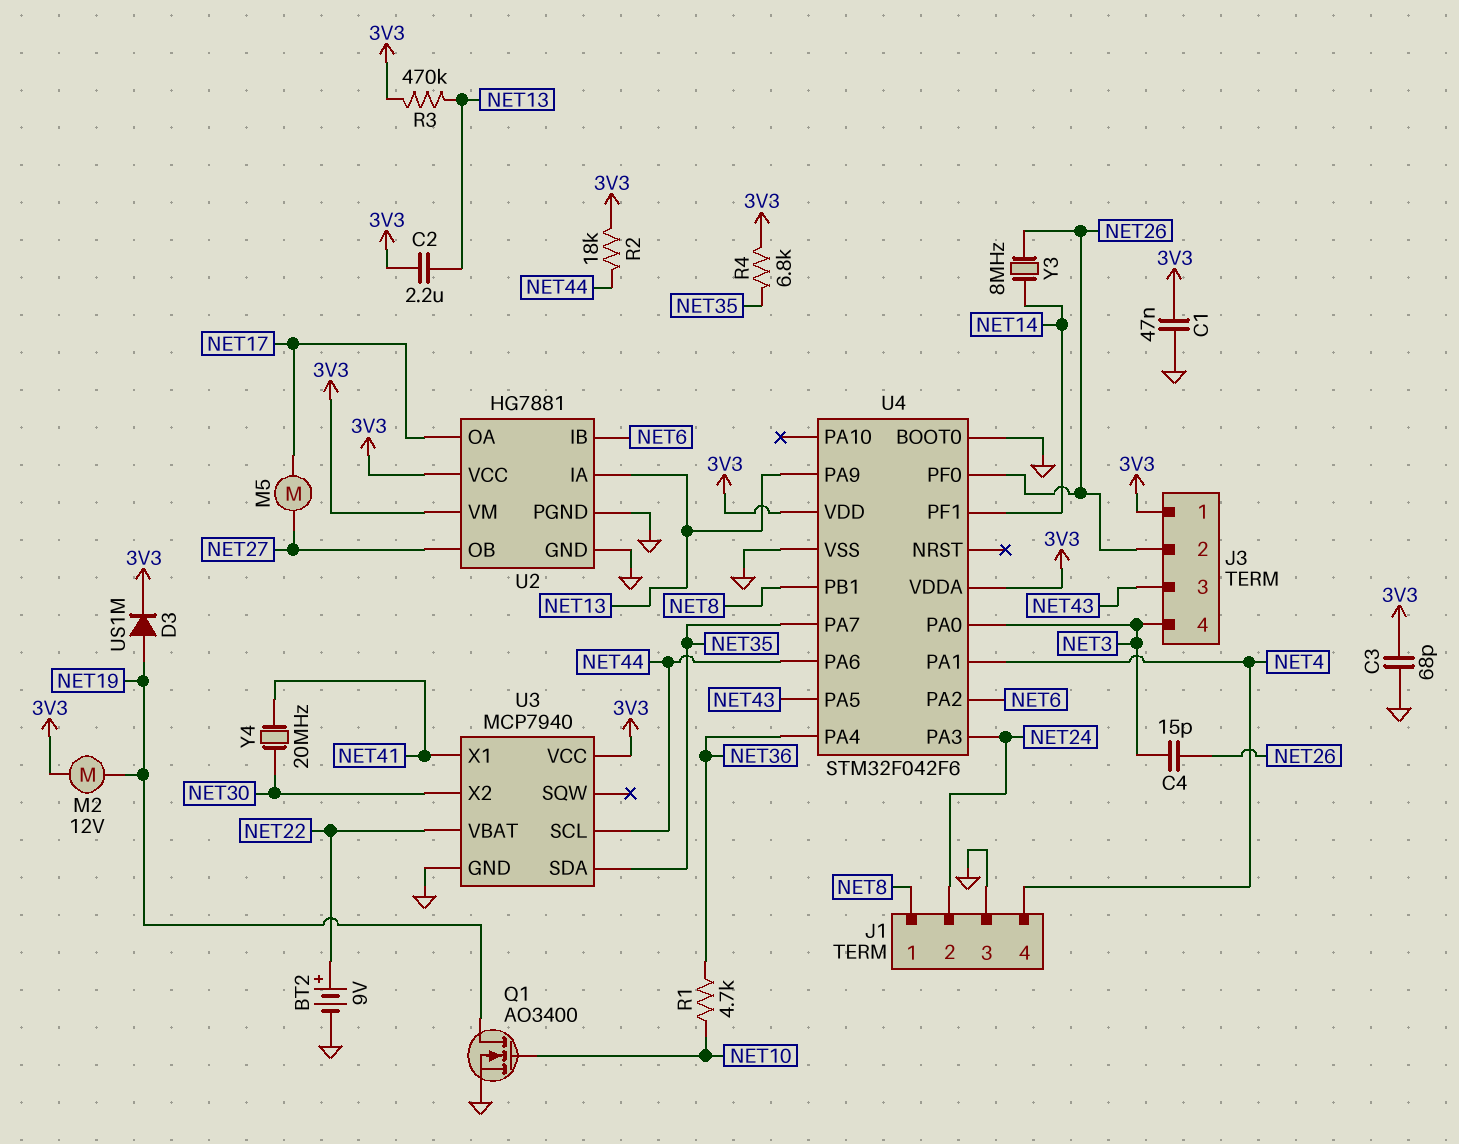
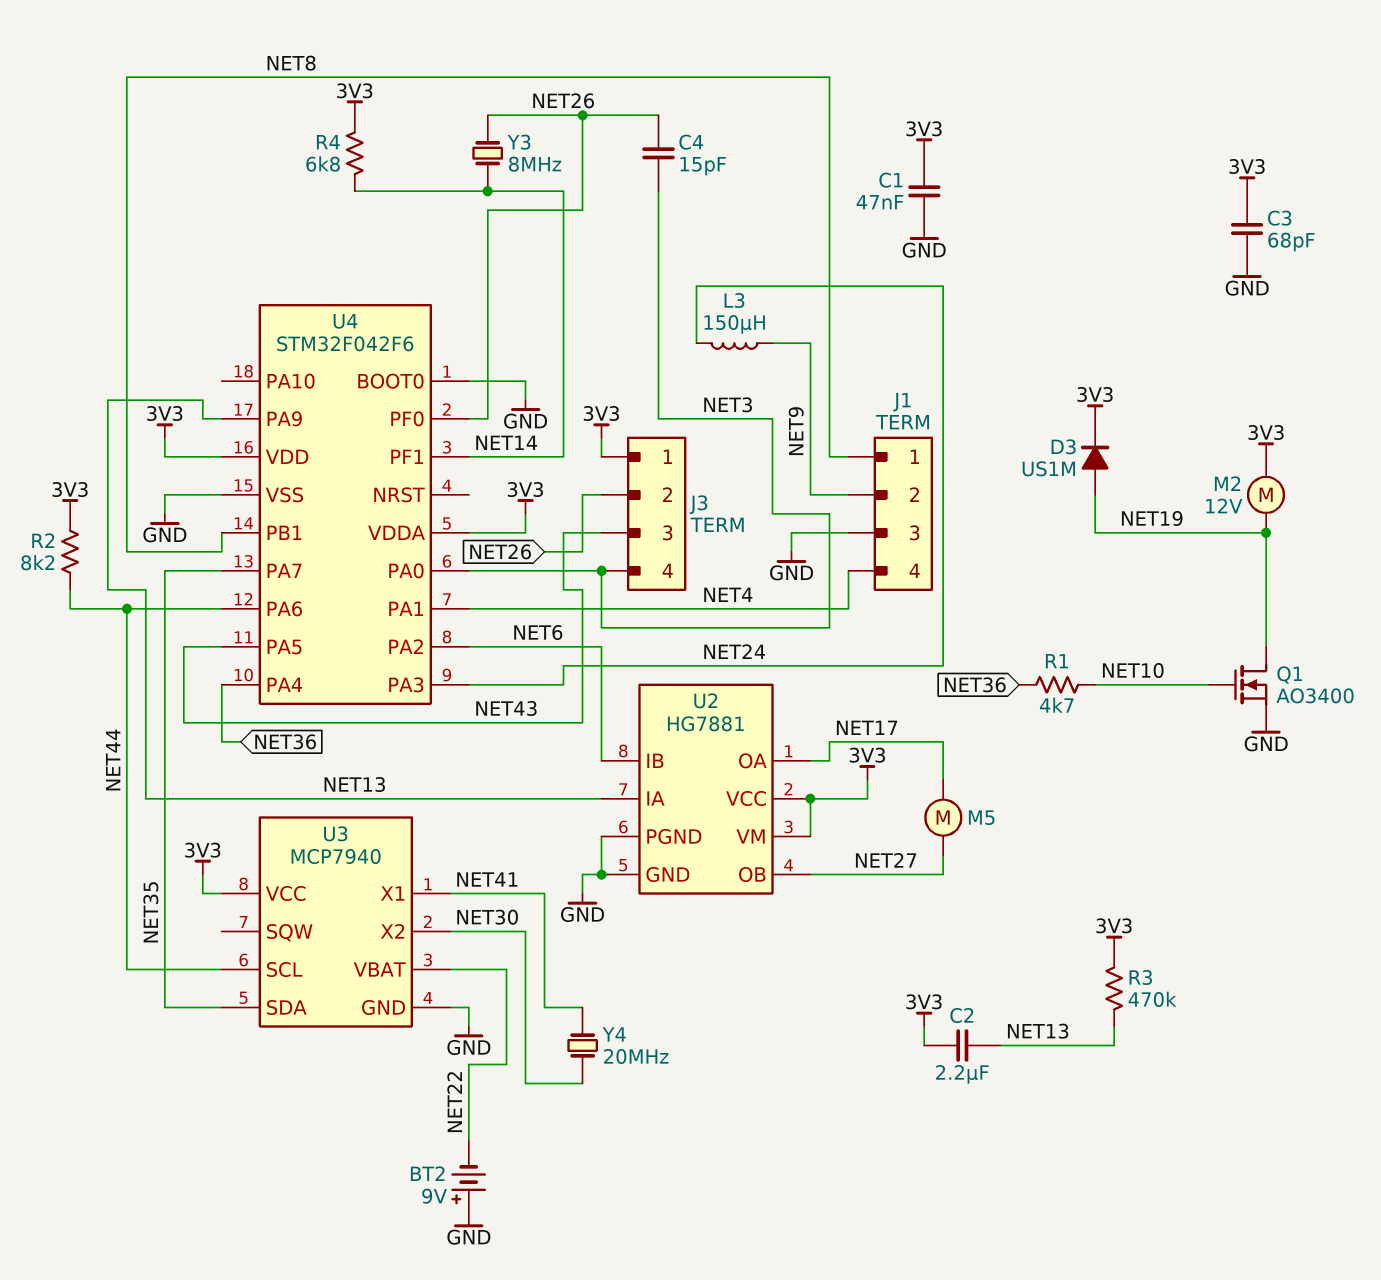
BT2: 9V (plus NET22, minus GND) -> 9V (plus GND, minus NET22)
J1 pin 2: NET24 -> NET9
L3: none -> 150uH (NET9, NET24)
R2: 18k (3V3, NET44) -> 8.2k (3V3, NET44)
R4: 6.8k (3V3, NET35) -> 6.8k (3V3, NET14)

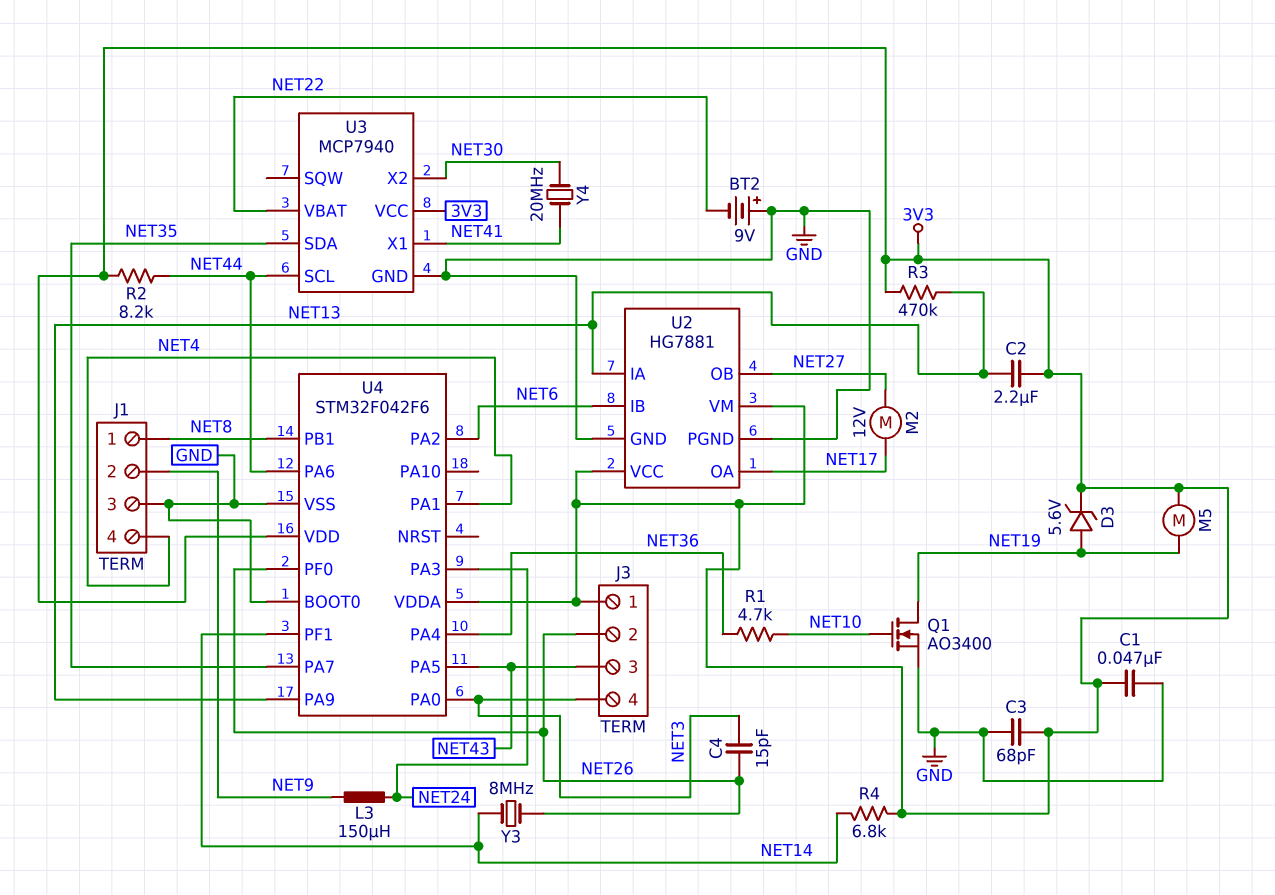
D3: diode US1M (A NET19, K 3V3) -> zener 5.6V (A NET19, K 3V3)
M2: motor 12V (3V3, NET19) -> motor 12V (NET17, NET27)
M5: motor (NET17, NET27) -> motor (3V3, NET19)

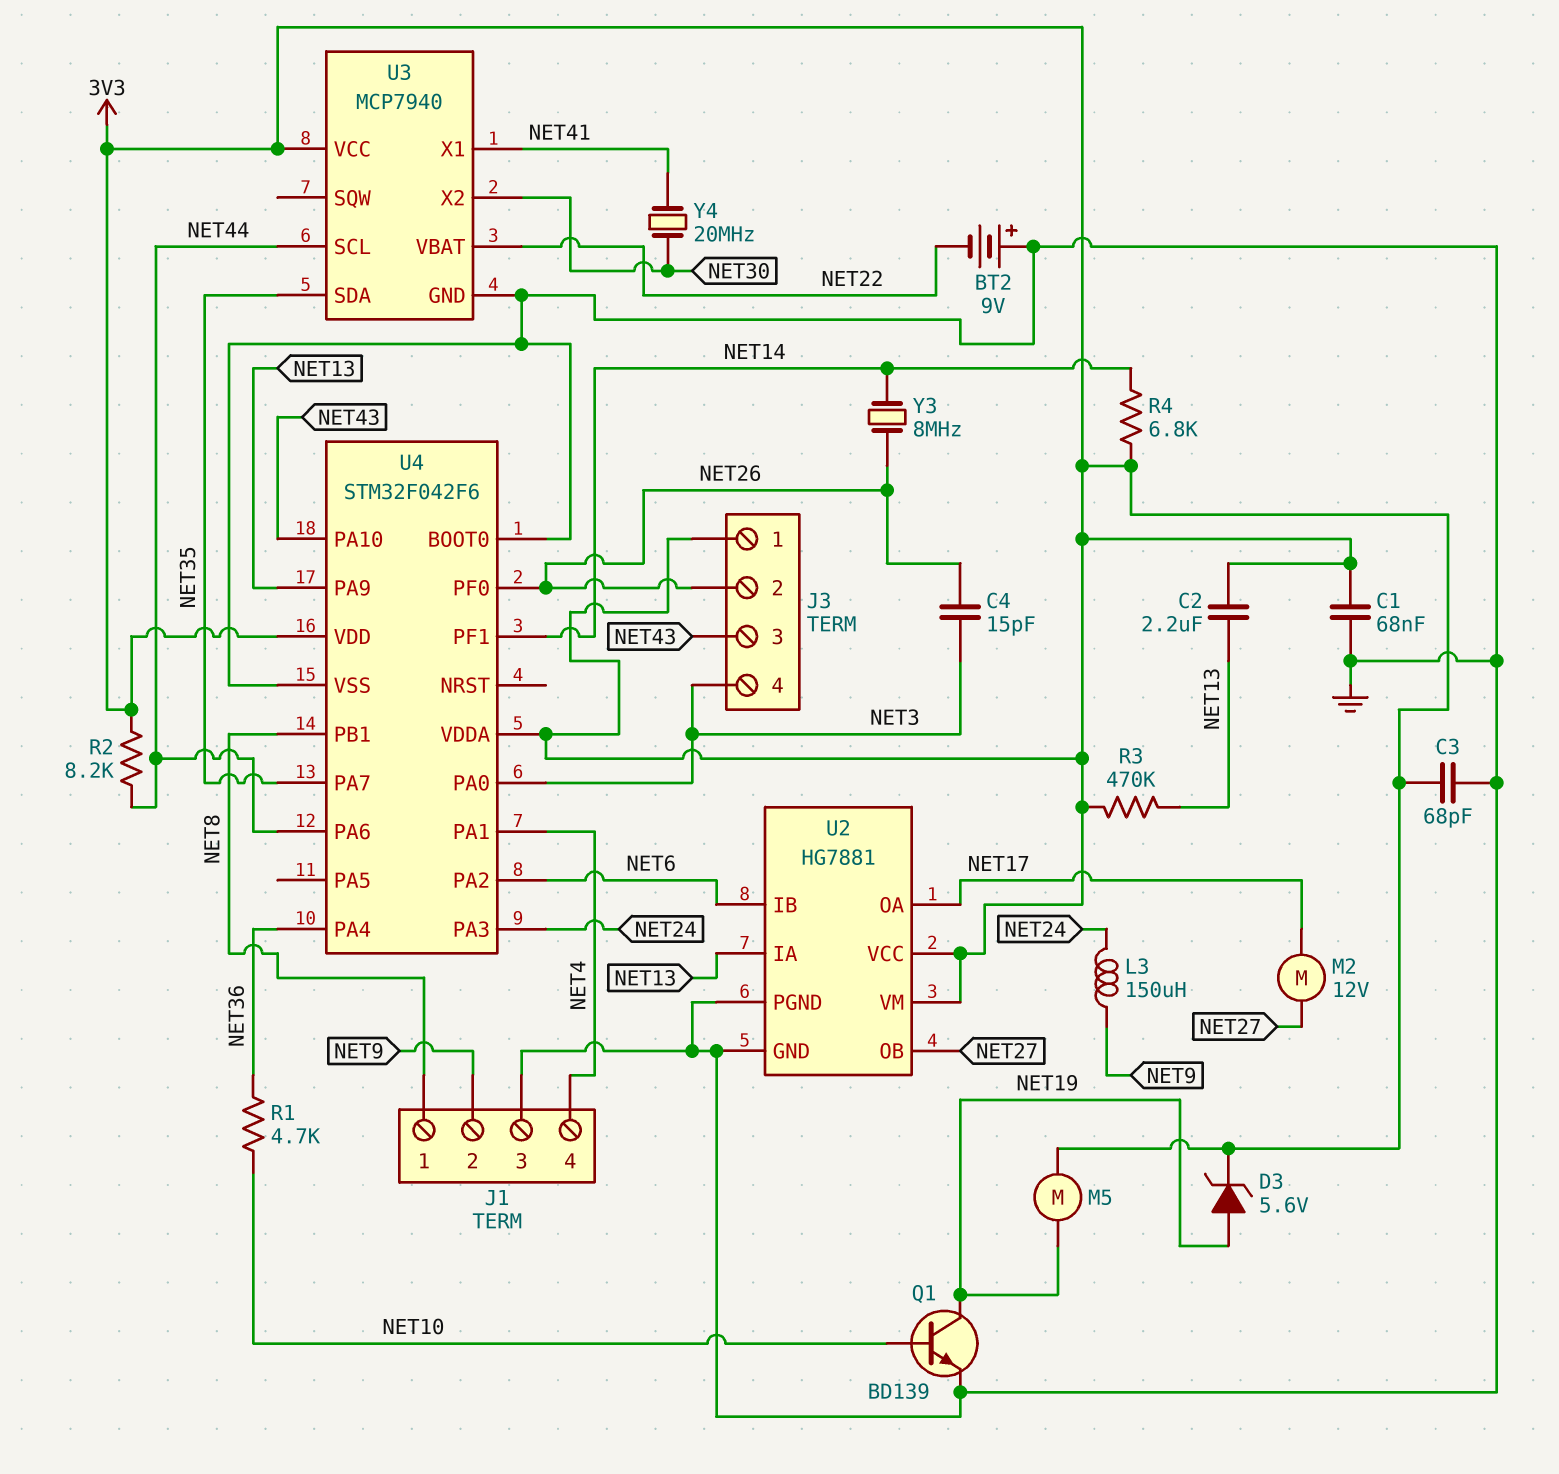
C1: 47nF (3V3, GND) -> 68nF (3V3, GND)
Q1: NMOS AO3400 (G NET10, D NET19, S GND) -> NPN BD139 (B NET10, C NET19, E GND)
U4 pin PA5: NET43 -> none
U4 pin PA10: none -> NET43

